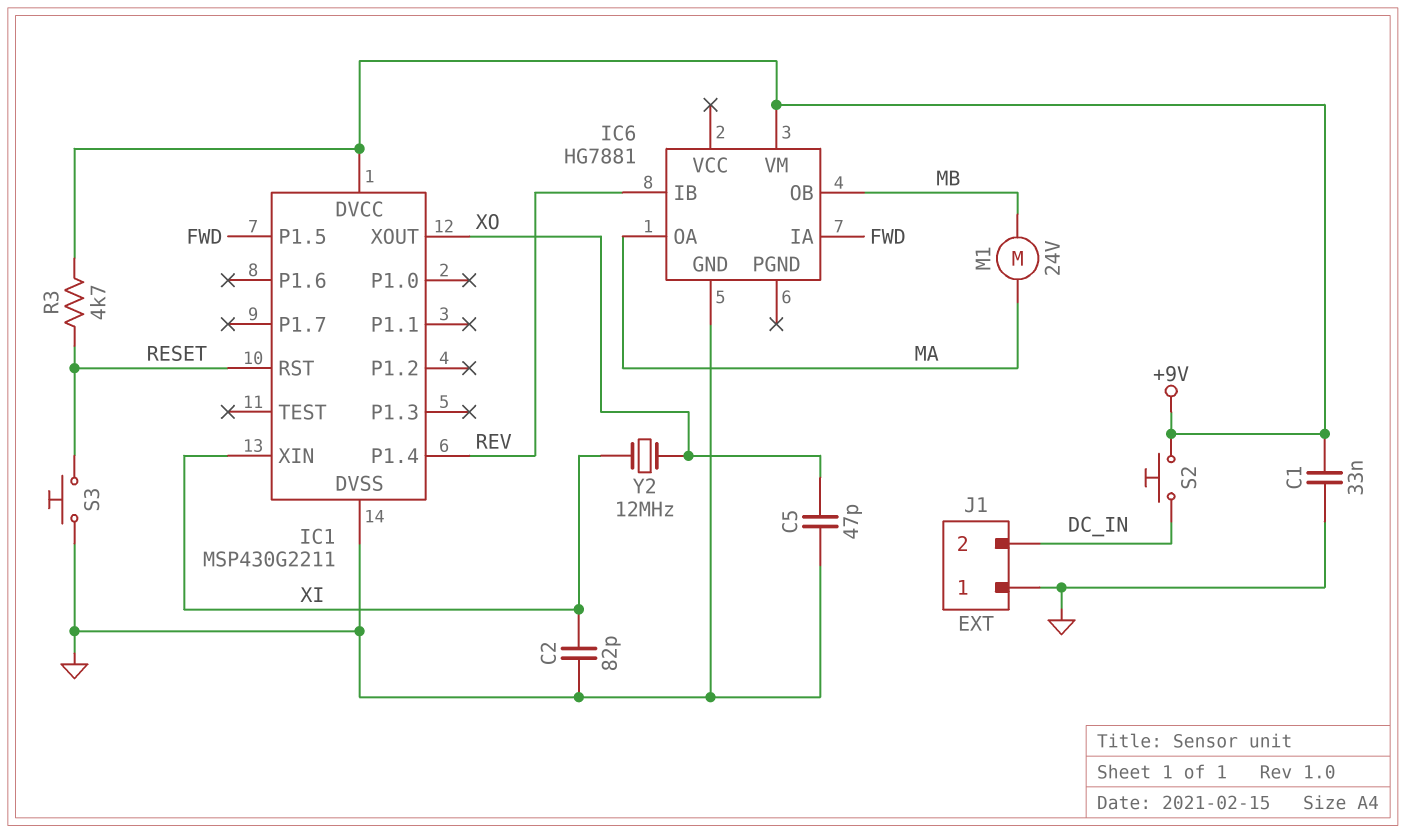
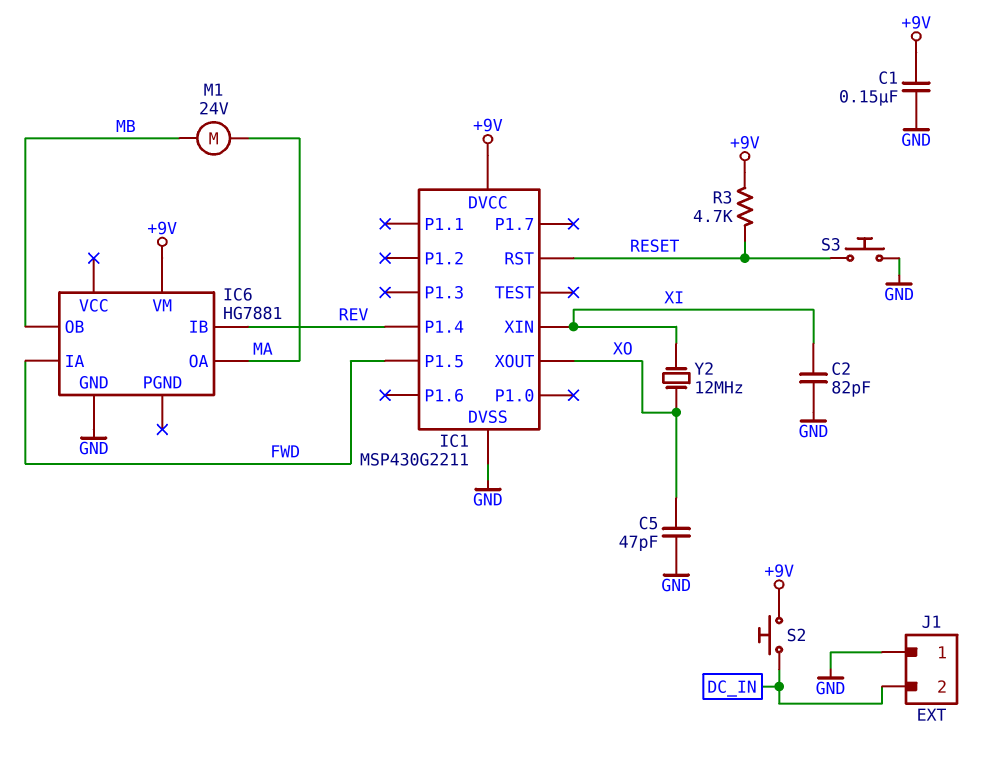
C1: 33nF (+9V, GND) -> 150nF (+9V, GND)

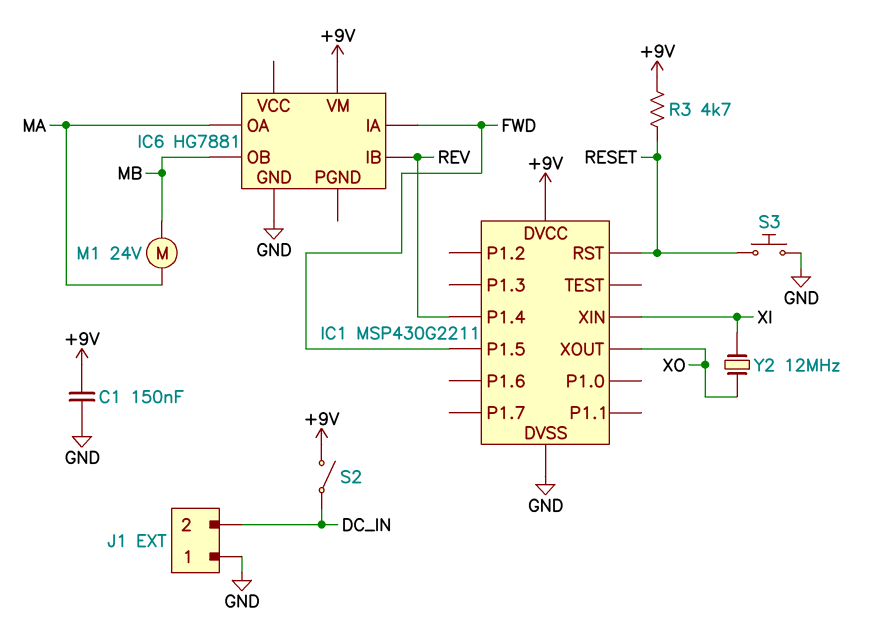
C2: 82pF (GND, XI) -> none
C5: 47pF (GND, XO) -> none
S2: button (+9V, DC_IN) -> switch (+9V, DC_IN)

